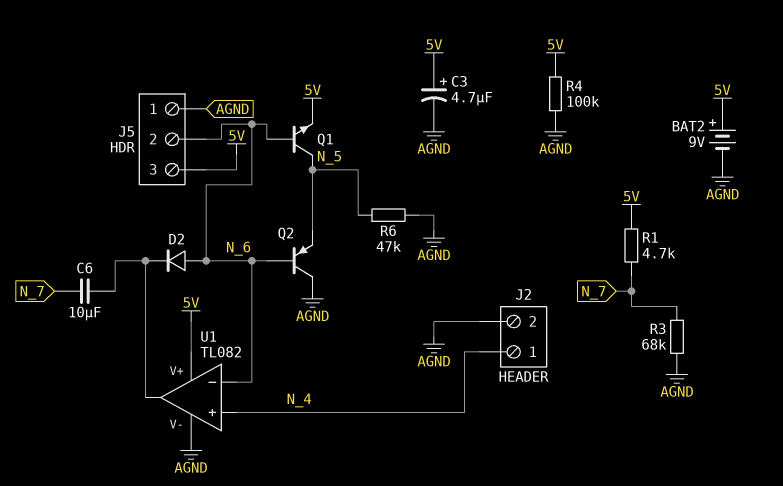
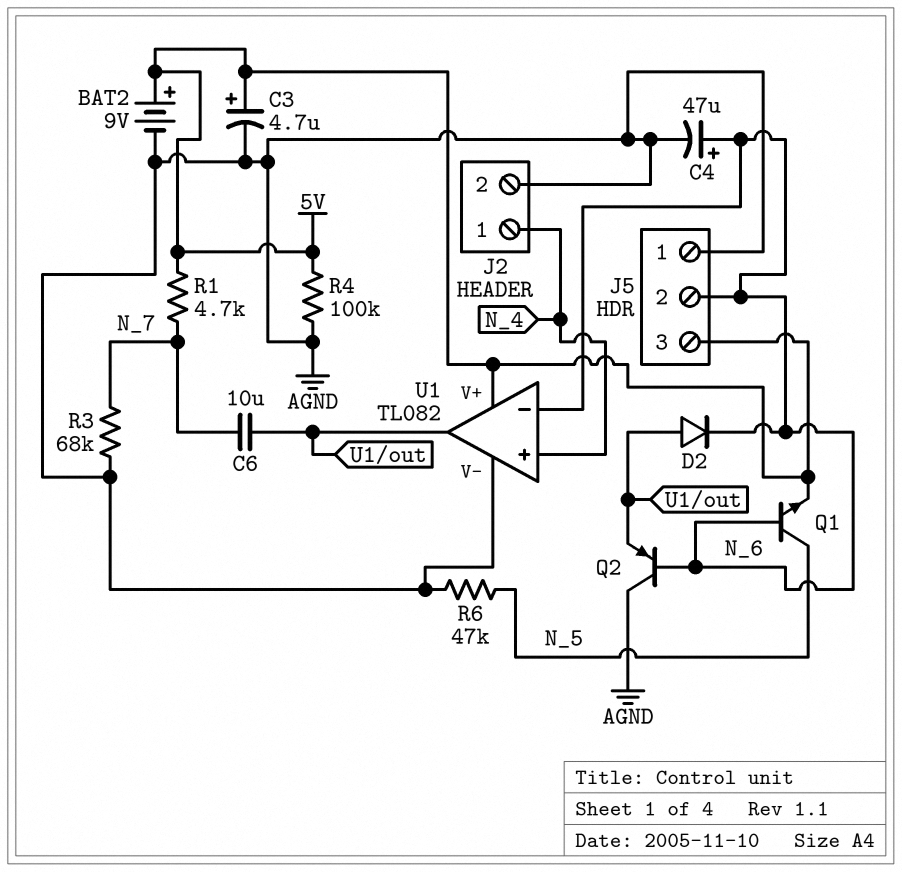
C4: none -> 47uF (plus N_6, minus AGND)
D2: diode (A N_6, K U1/out) -> diode (A U1/out, K N_6)
Q2: PNP (B N_6, C AGND, E N_5) -> PNP (B N_6, C AGND, E U1/out)

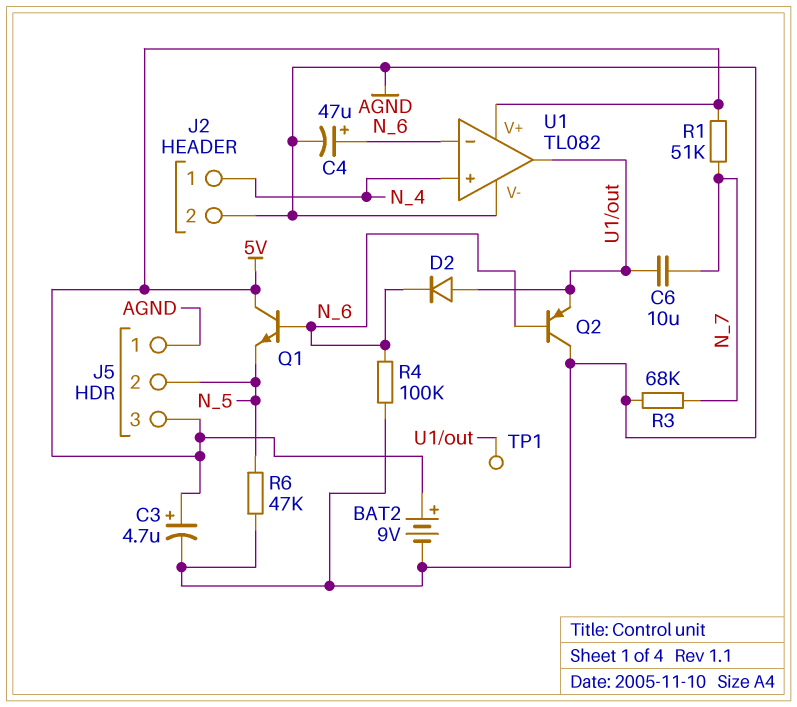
J5 pin 2: N_6 -> N_5
Q1: NPN (B N_6, C N_5, E 5V) -> NPN (B N_6, C 5V, E N_5)
R1: 4.7k (5V, N_7) -> 51k (5V, N_7)
R4: 100k (5V, AGND) -> 100k (AGND, N_6)
TP1: none -> test point (U1/out)

